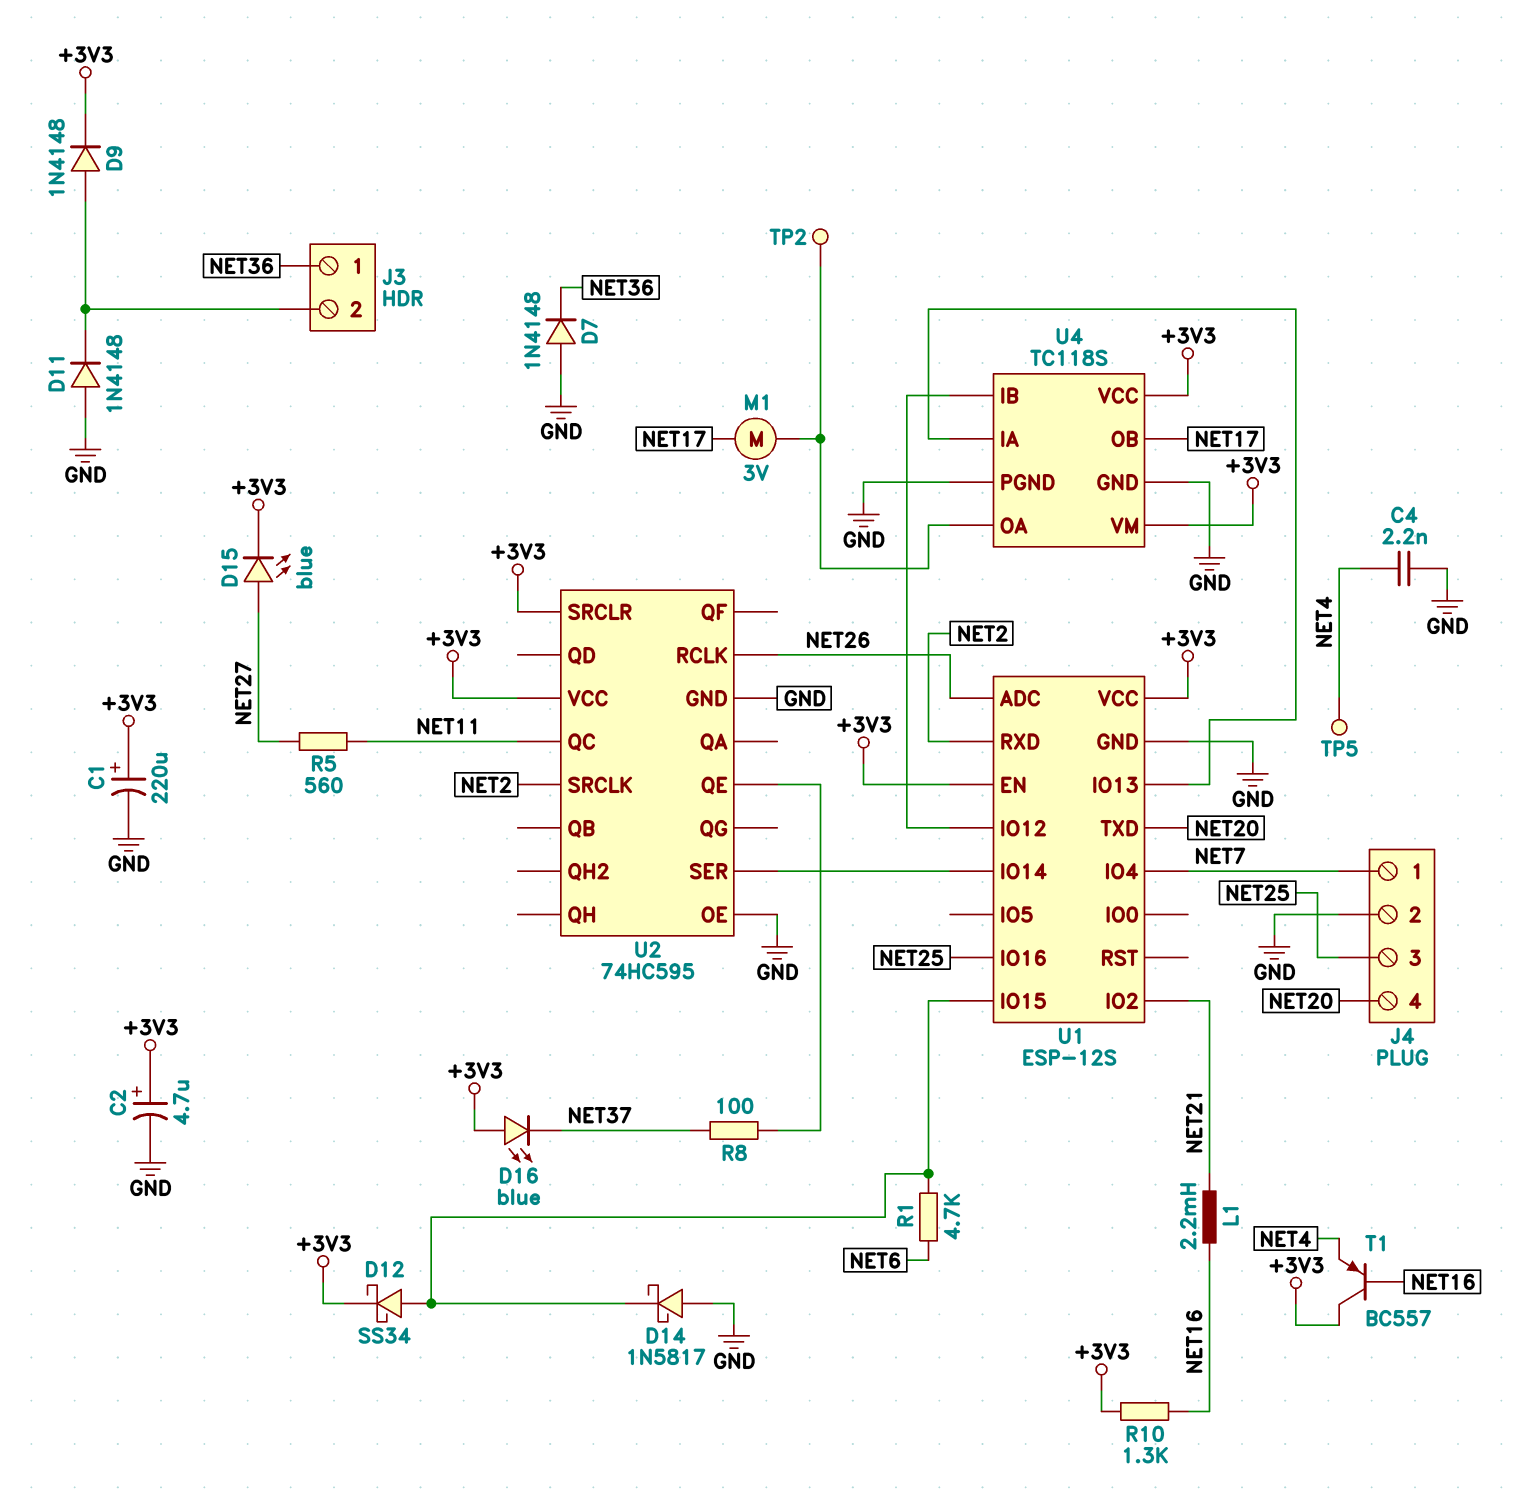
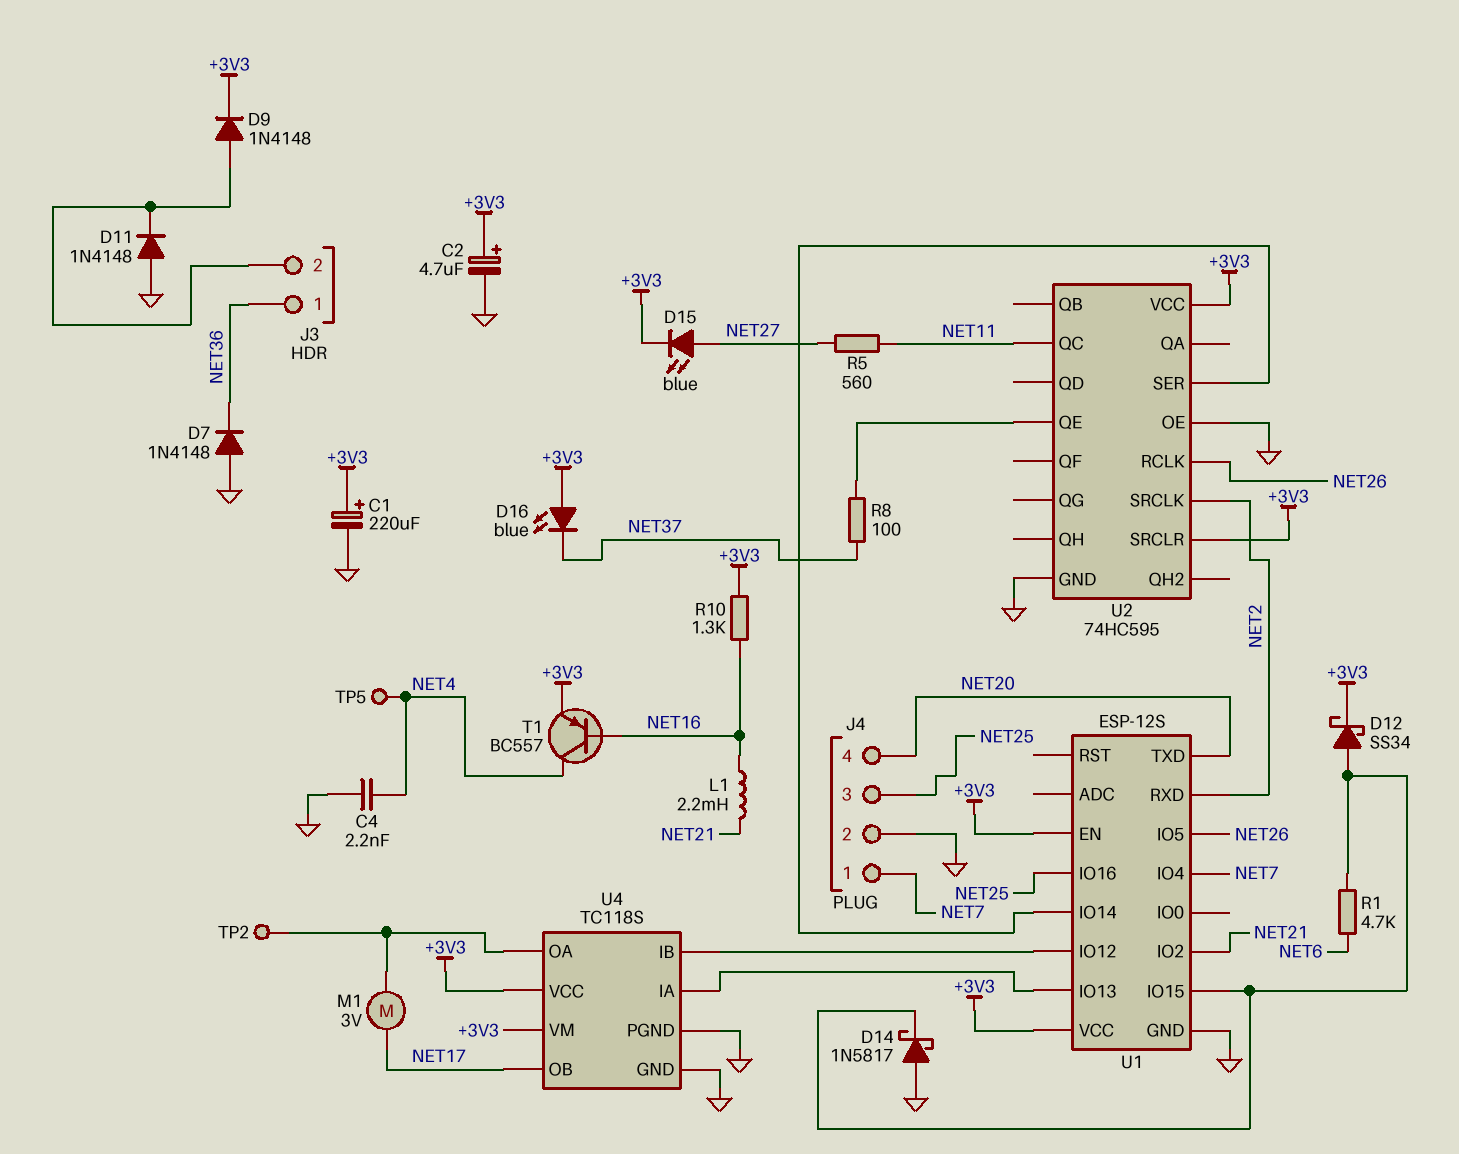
T1: PNP BC557 (B NET16, C +3V3, E NET4) -> PNP BC557 (B NET16, C NET4, E +3V3)
U1 pin ADC: NET26 -> none
U1 pin IO5: none -> NET26

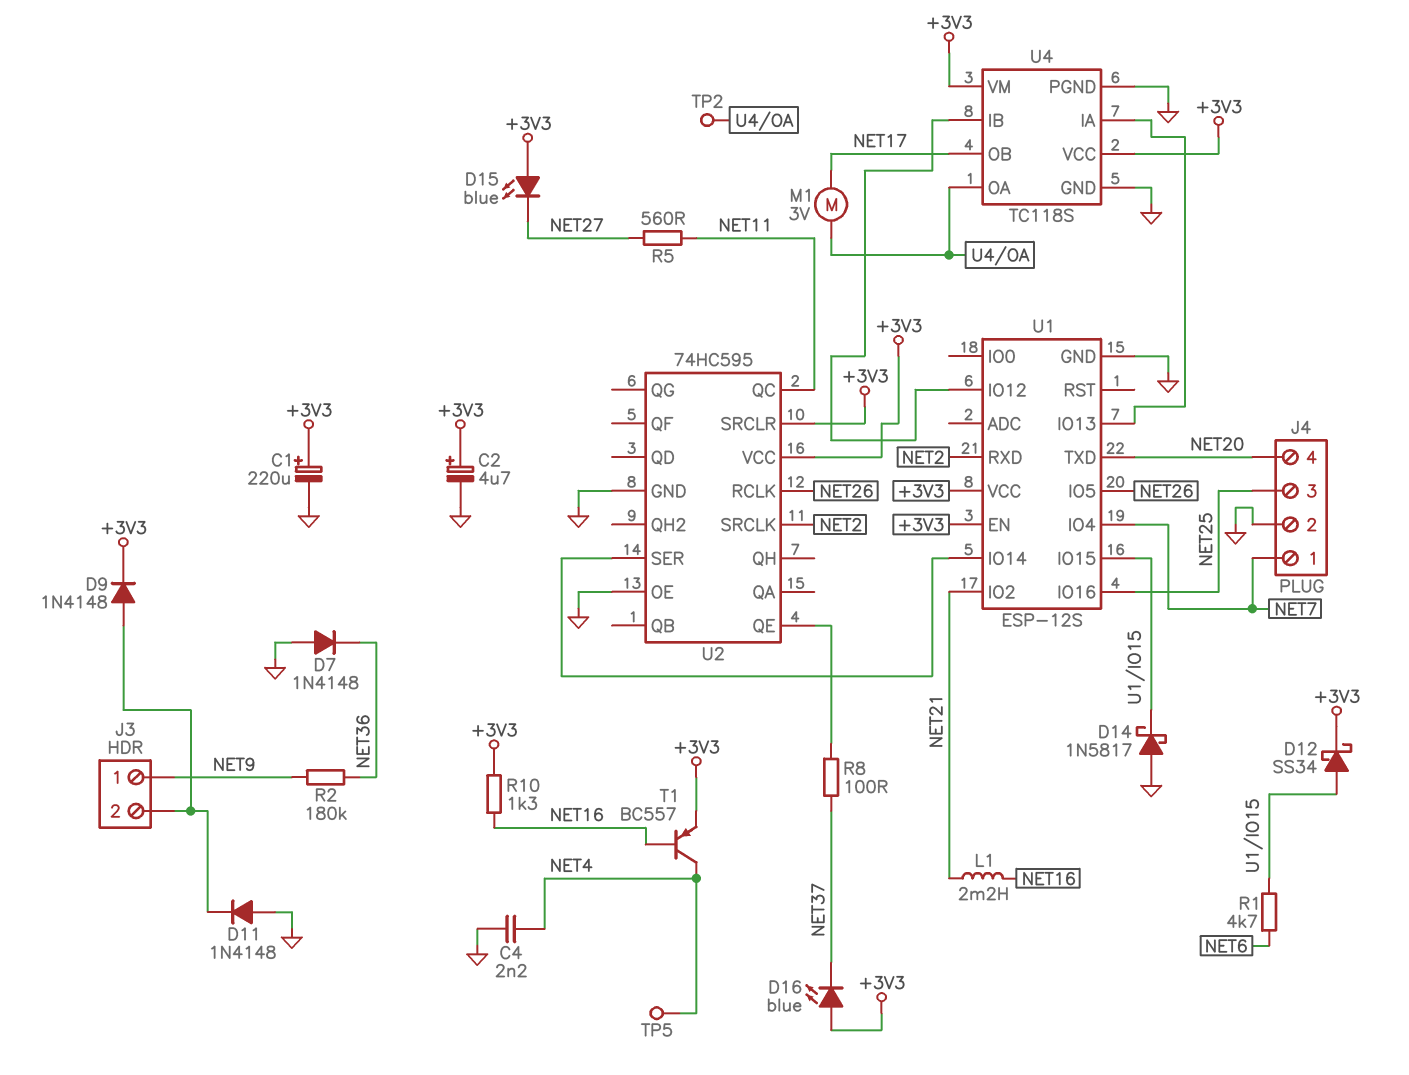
D15: LED blue (A NET27, K +3V3) -> LED blue (A +3V3, K NET27)
J3 pin 1: NET36 -> NET9
R2: none -> 180k (NET9, NET36)

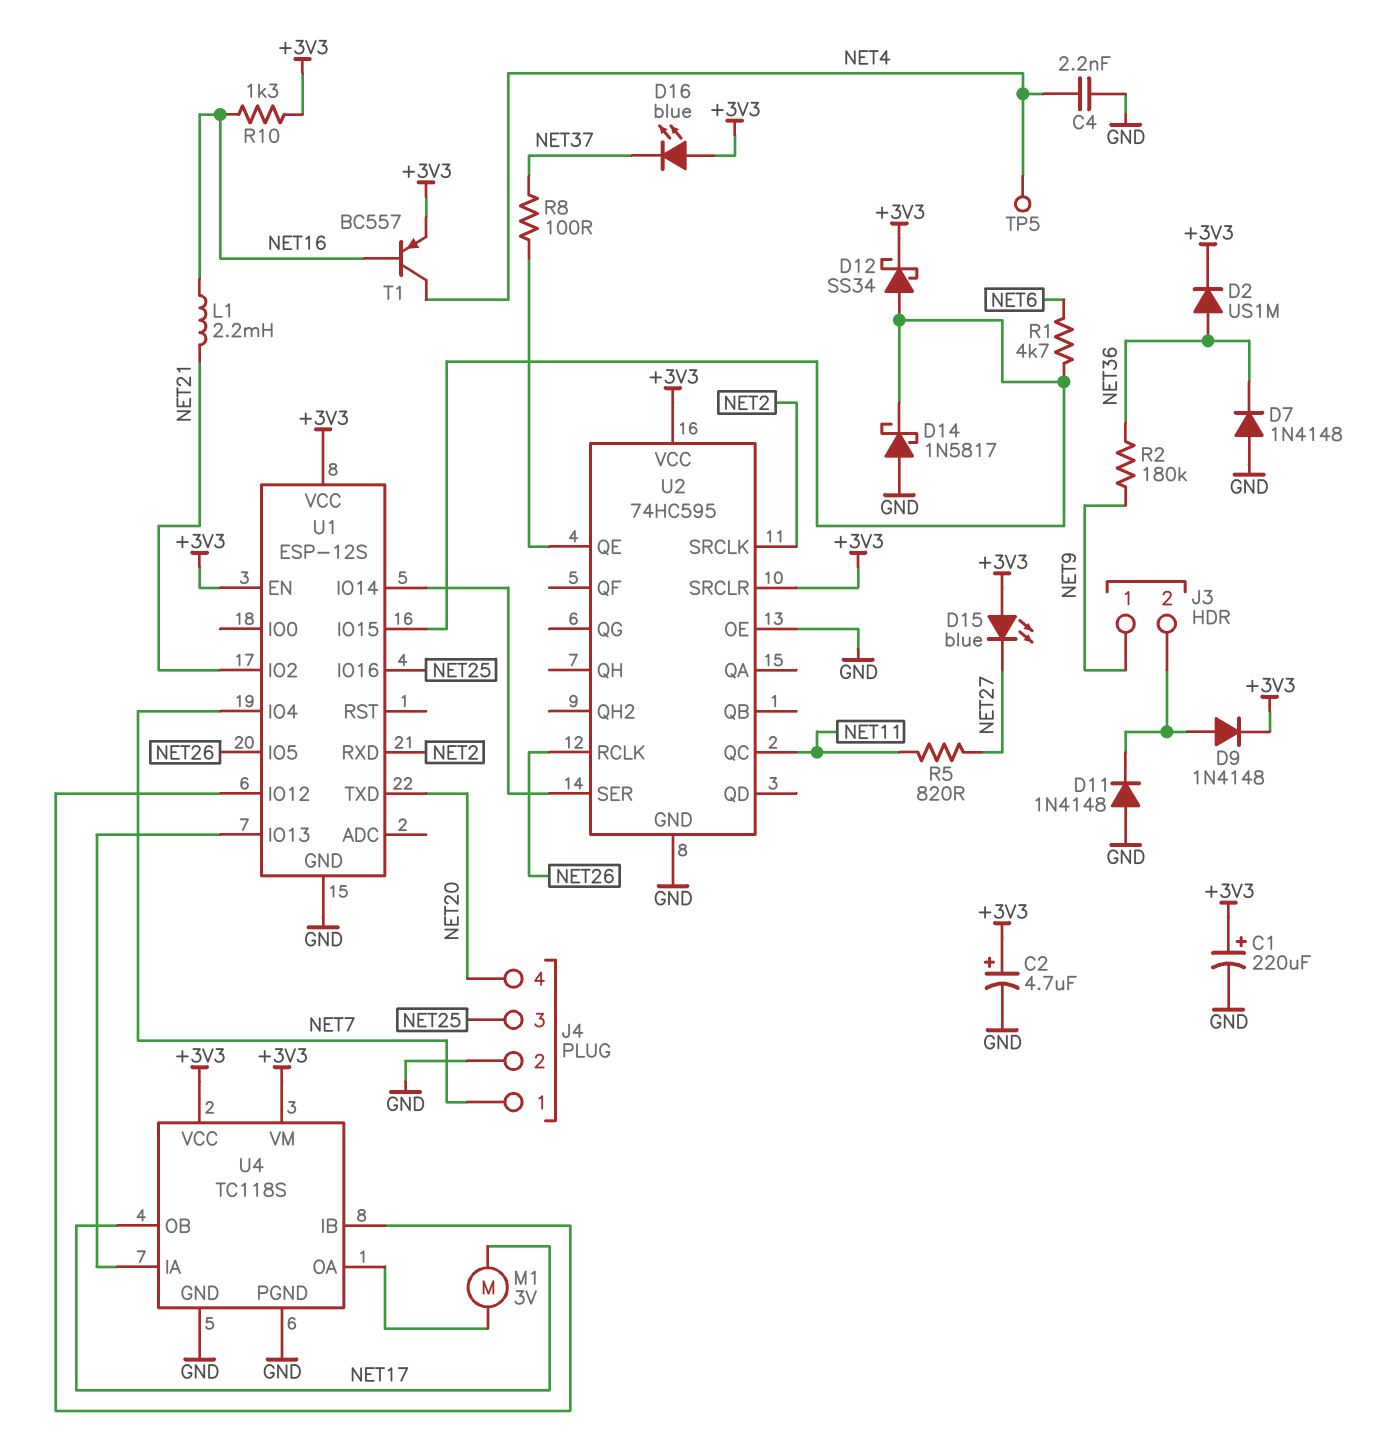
D2: none -> diode US1M (A NET36, K +3V3)
R5: 560 (NET11, NET27) -> 820 (NET11, NET27)
TP2: test point (U4/OA) -> none

